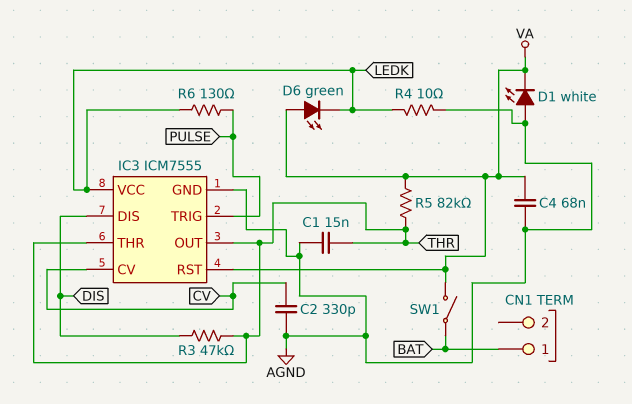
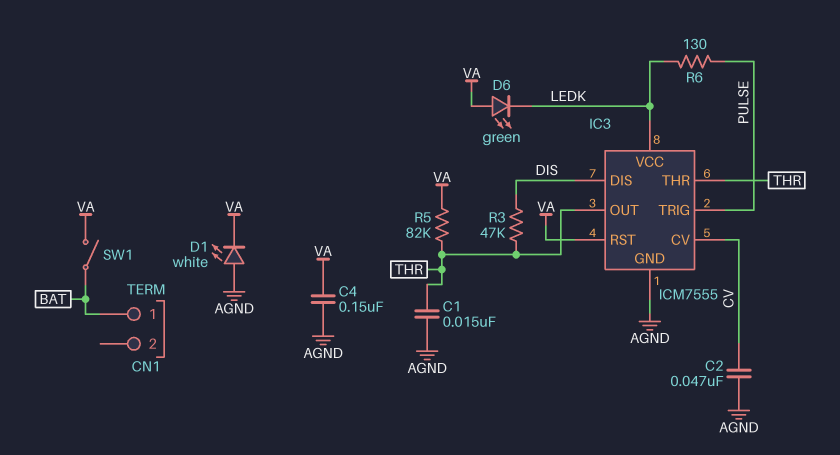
C2: 330pF (AGND, CV) -> 47nF (AGND, CV)
C4: 68nF (AGND, VA) -> 150nF (AGND, VA)
R4: 10 (AGND, LEDK) -> none

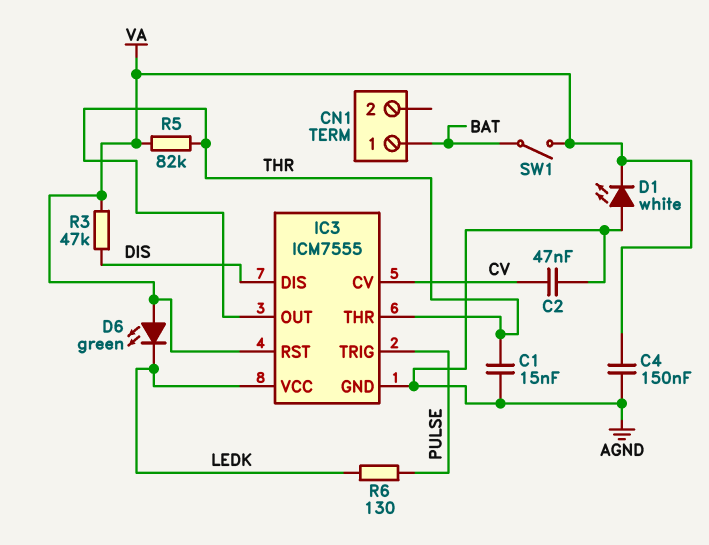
R3: 47k (DIS, THR) -> 47k (DIS, VA)

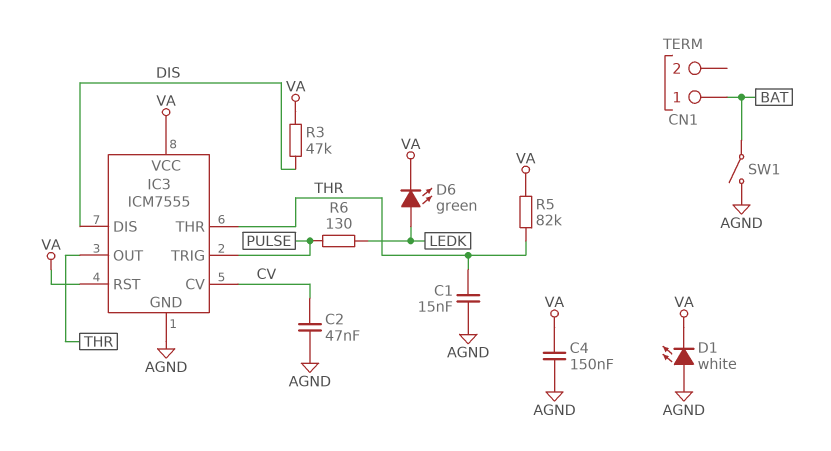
D6: LED green (A VA, K LEDK) -> LED green (A LEDK, K VA)
IC3 pin VCC: LEDK -> VA
SW1: switch (BAT, VA) -> switch (AGND, BAT)

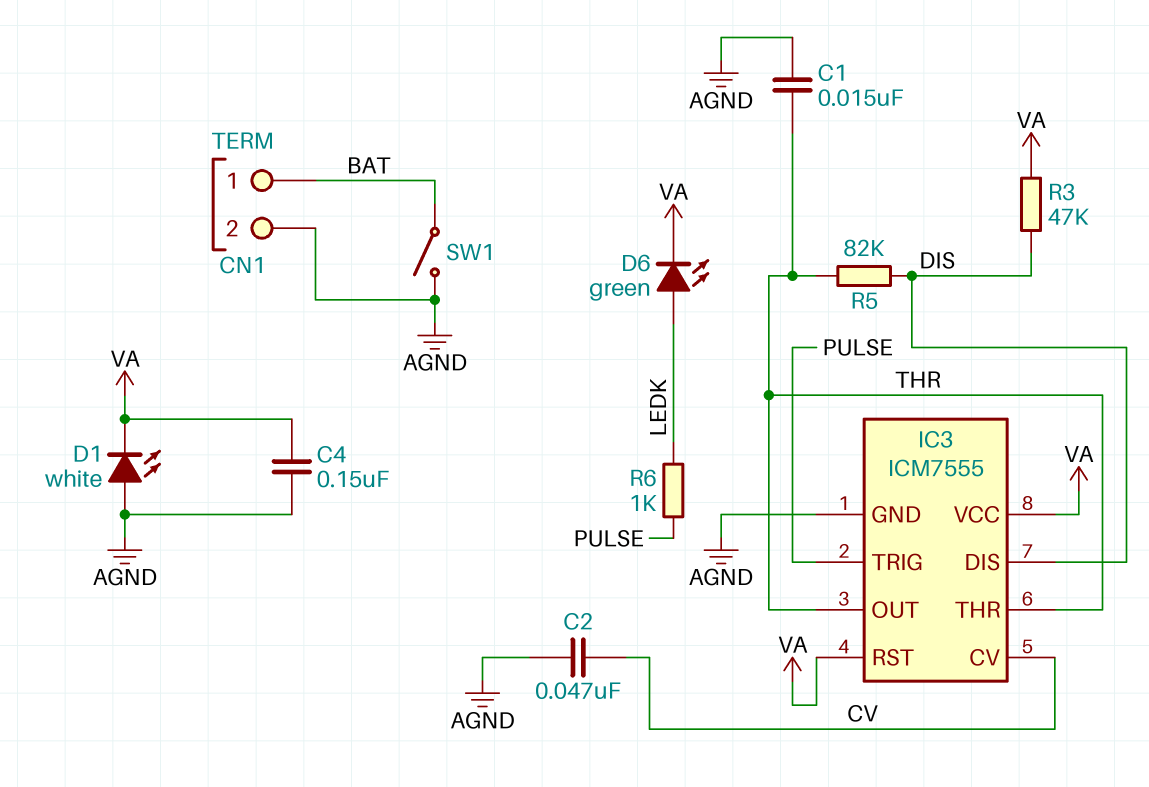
CN1 pin 2: none -> AGND
R5: 82k (THR, VA) -> 82k (DIS, THR)
R6: 130 (LEDK, PULSE) -> 1k (LEDK, PULSE)

